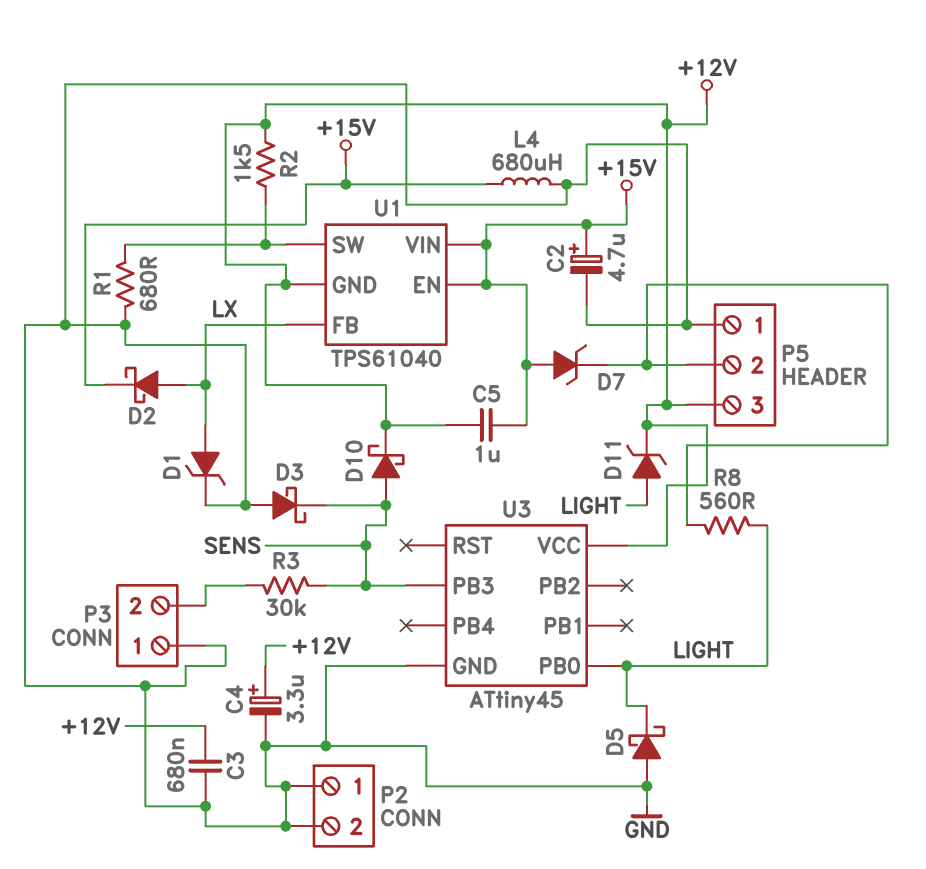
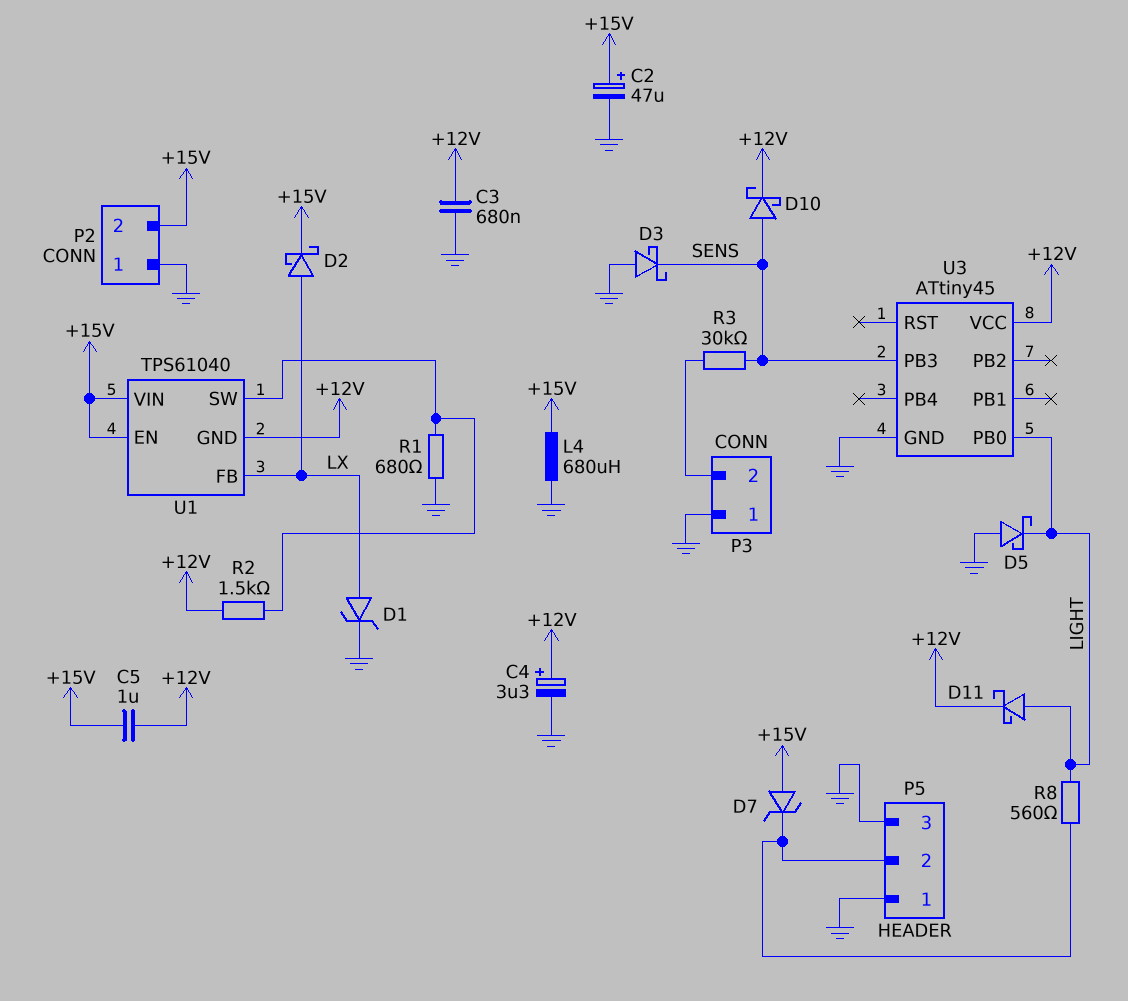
C2: 4.7uF (plus +15V, minus GND) -> 47uF (plus +15V, minus GND)
D11: zener (A LIGHT, K +12V) -> schottky (A LIGHT, K +12V)
P2 pin 2: GND -> +15V
P5 pin 3: +12V -> GND

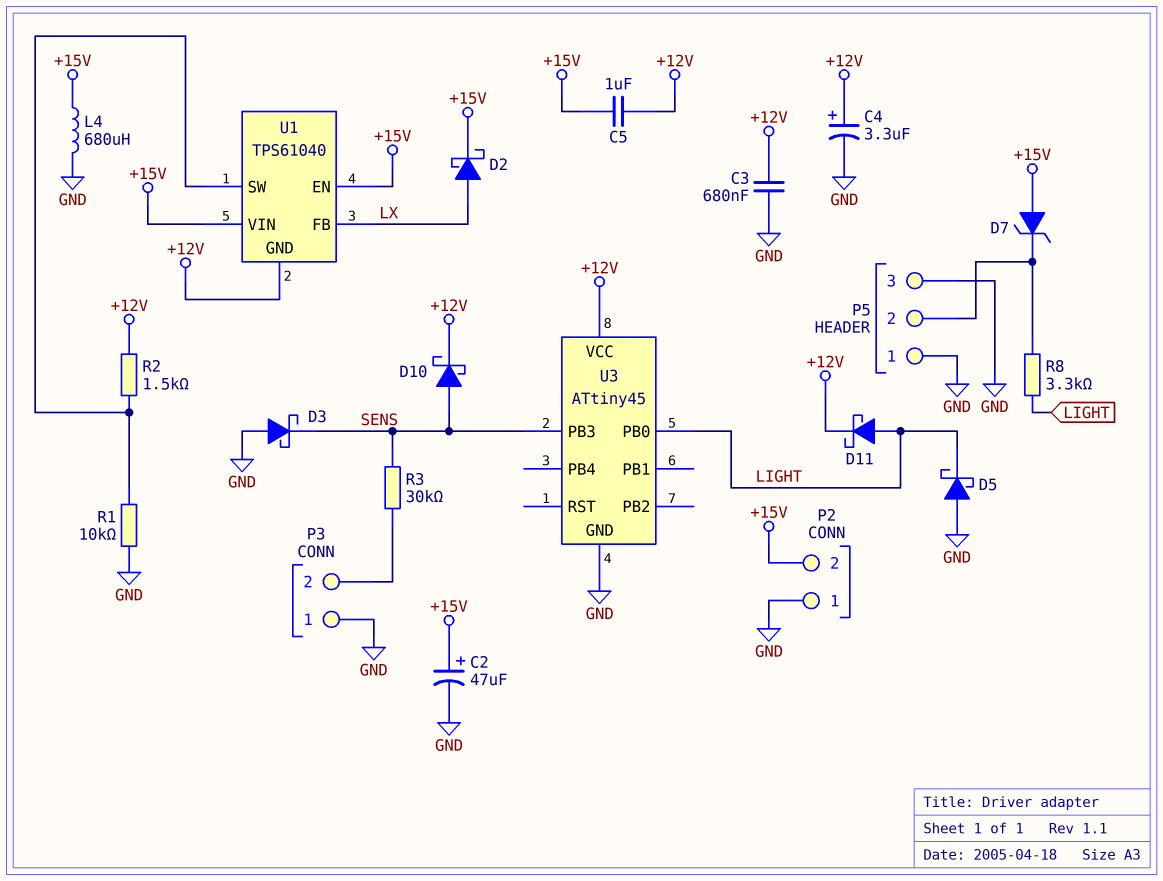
D1: zener (A LX, K GND) -> none
R1: 680 (GND, U1/SW) -> 10k (GND, U1/SW)
R8: 560 (LIGHT, P5/2) -> 3.3k (LIGHT, P5/2)

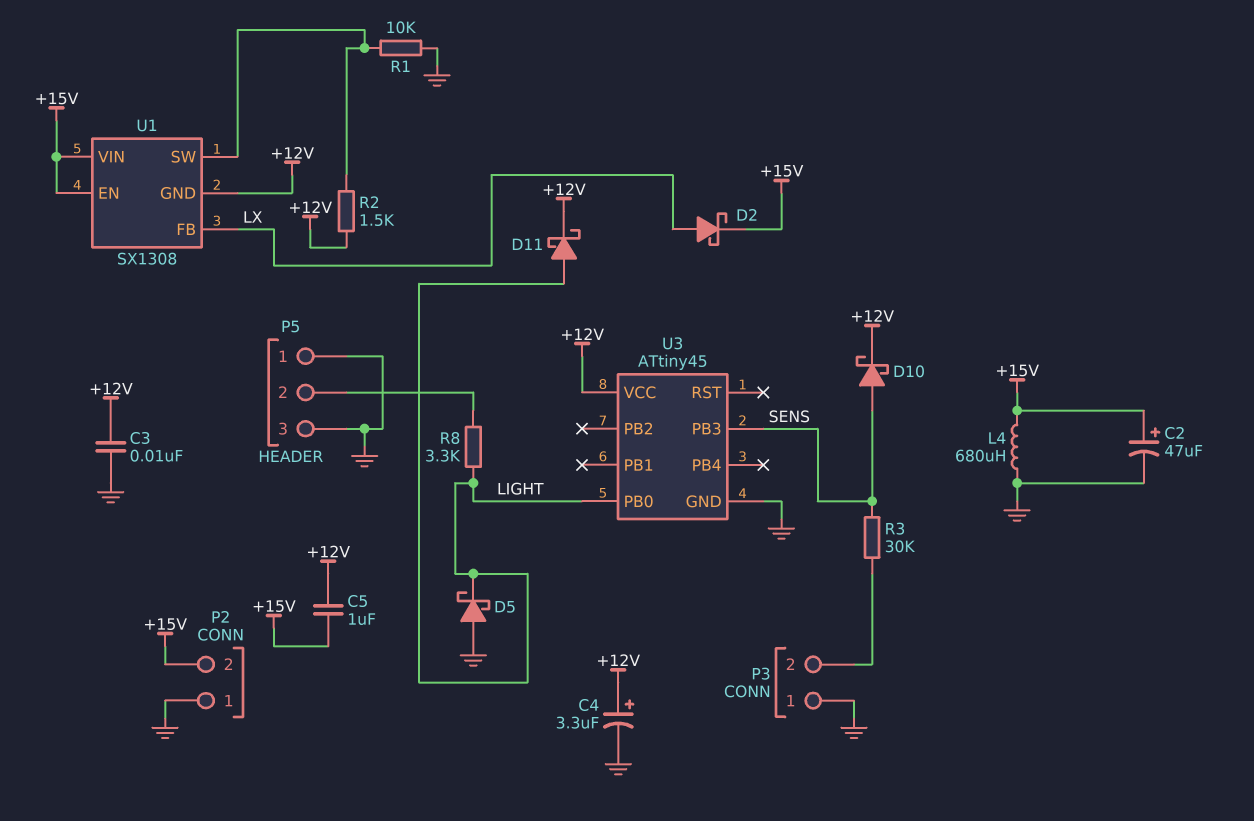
C3: 680nF (+12V, GND) -> 10nF (+12V, GND)
D3: schottky (A GND, K SENS) -> none
D7: zener (A +15V, K P5/2) -> none
U1: TPS61040 -> SX1308

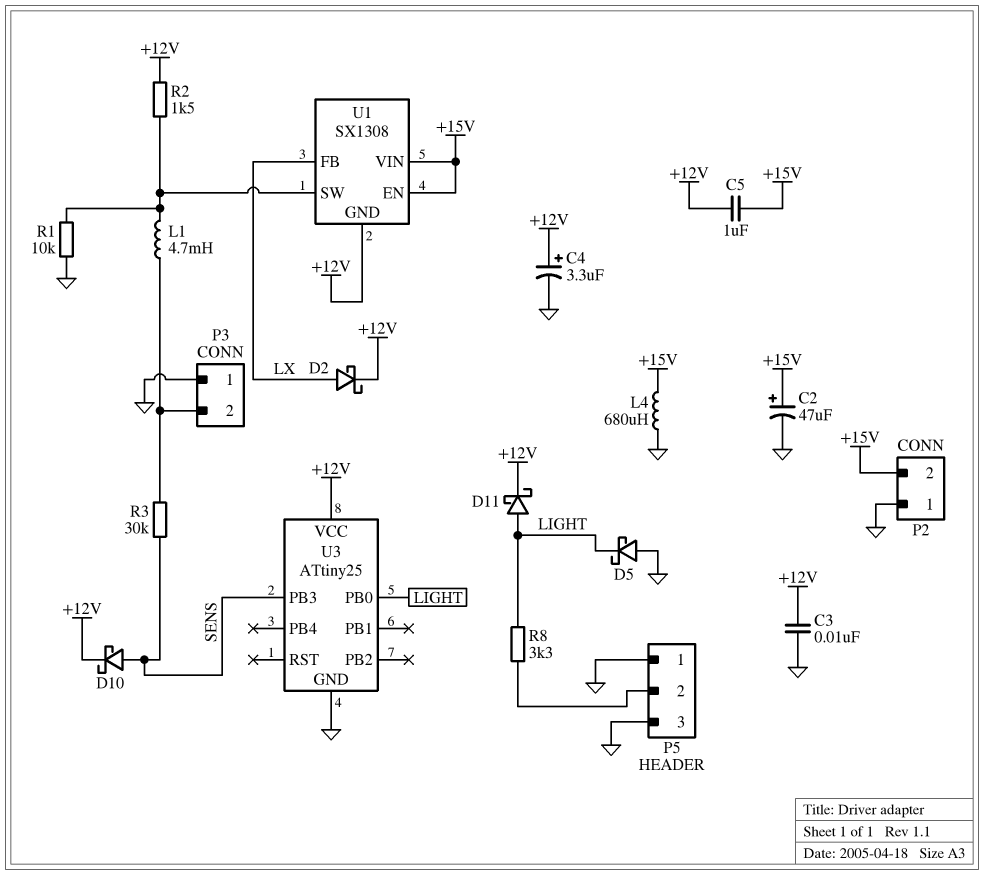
D2: schottky (A LX, K +15V) -> schottky (A LX, K +12V)
L1: none -> 4.7mH (P3/2, U1/SW)
U3: ATtiny45 -> ATtiny25

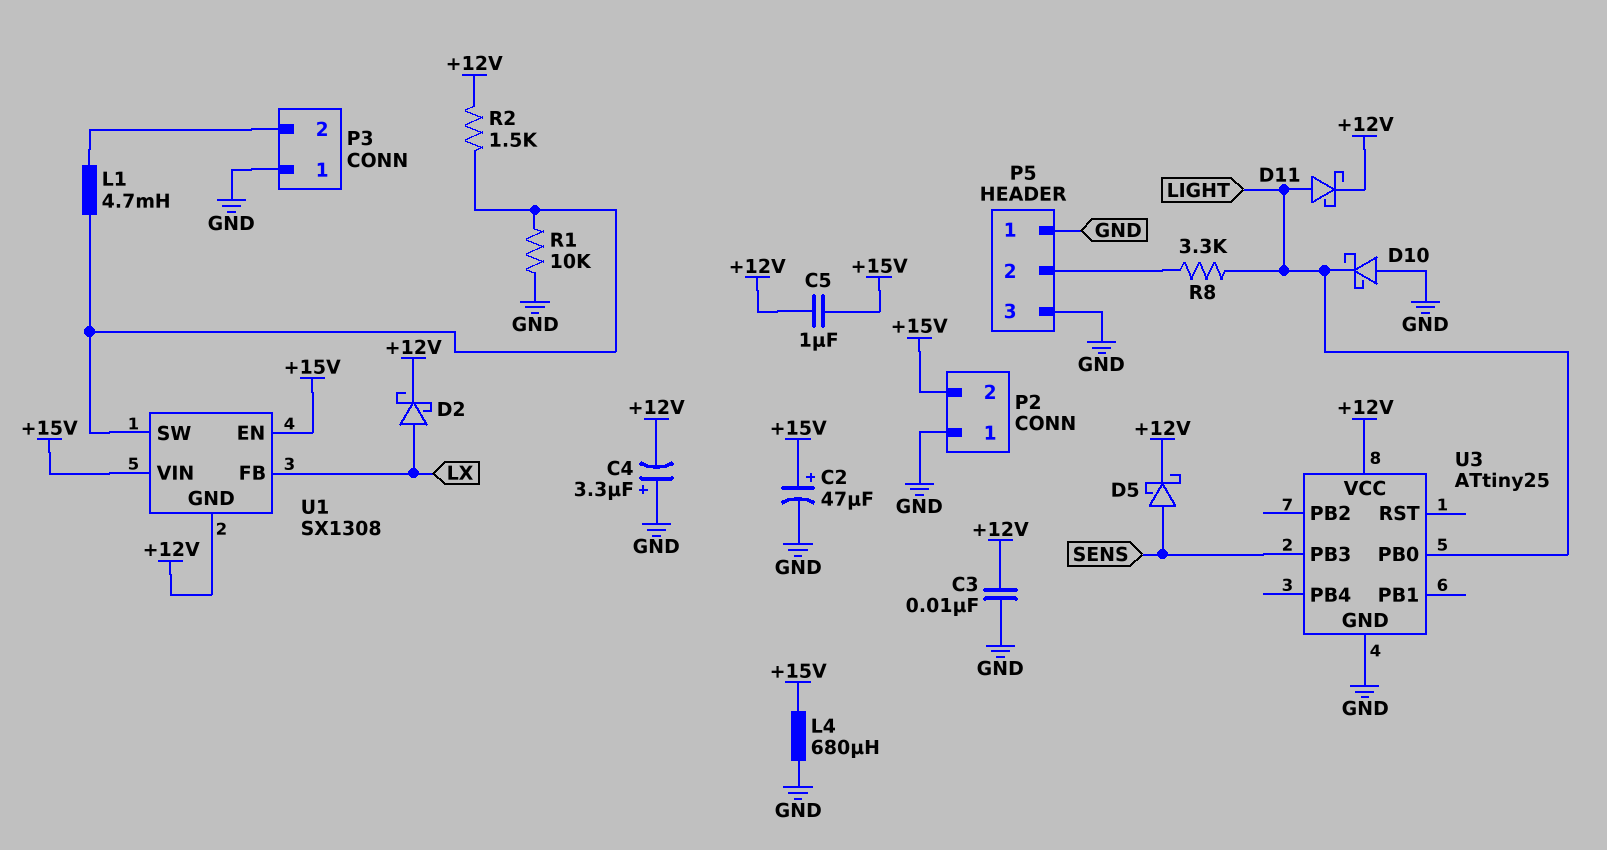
C4: 3.3uF (plus +12V, minus GND) -> 3.3uF (plus GND, minus +12V)
D5: schottky (A GND, K LIGHT) -> schottky (A SENS, K +12V)
D10: schottky (A SENS, K +12V) -> schottky (A GND, K LIGHT)
R3: 30k (P3/2, SENS) -> none

